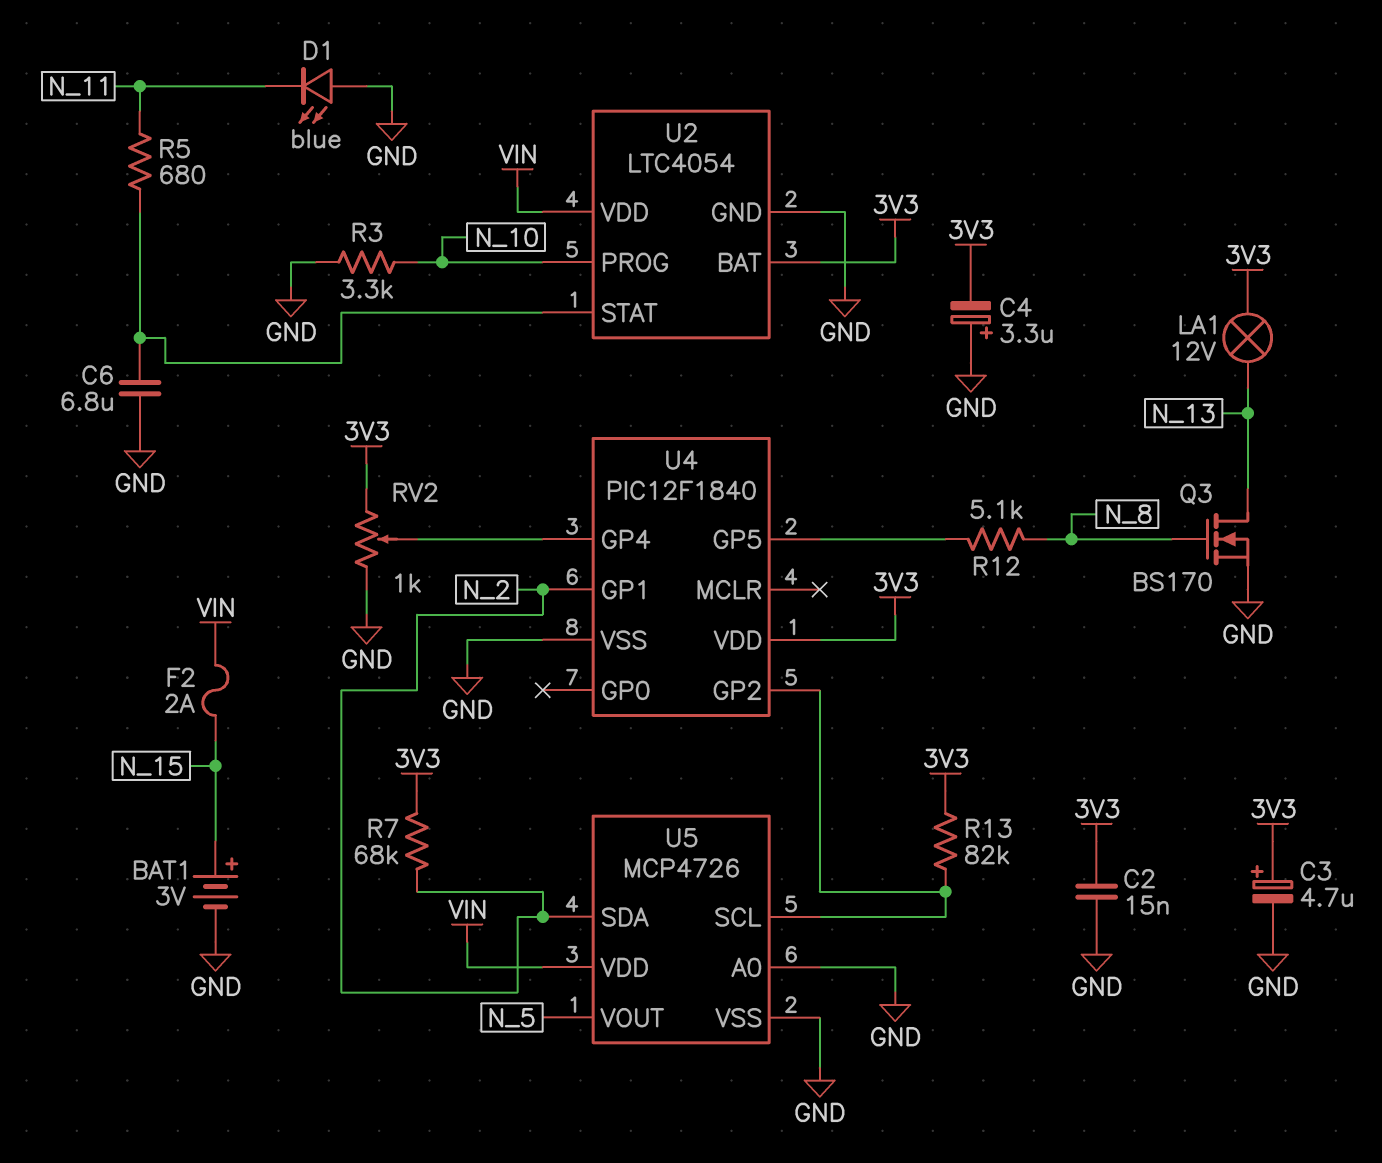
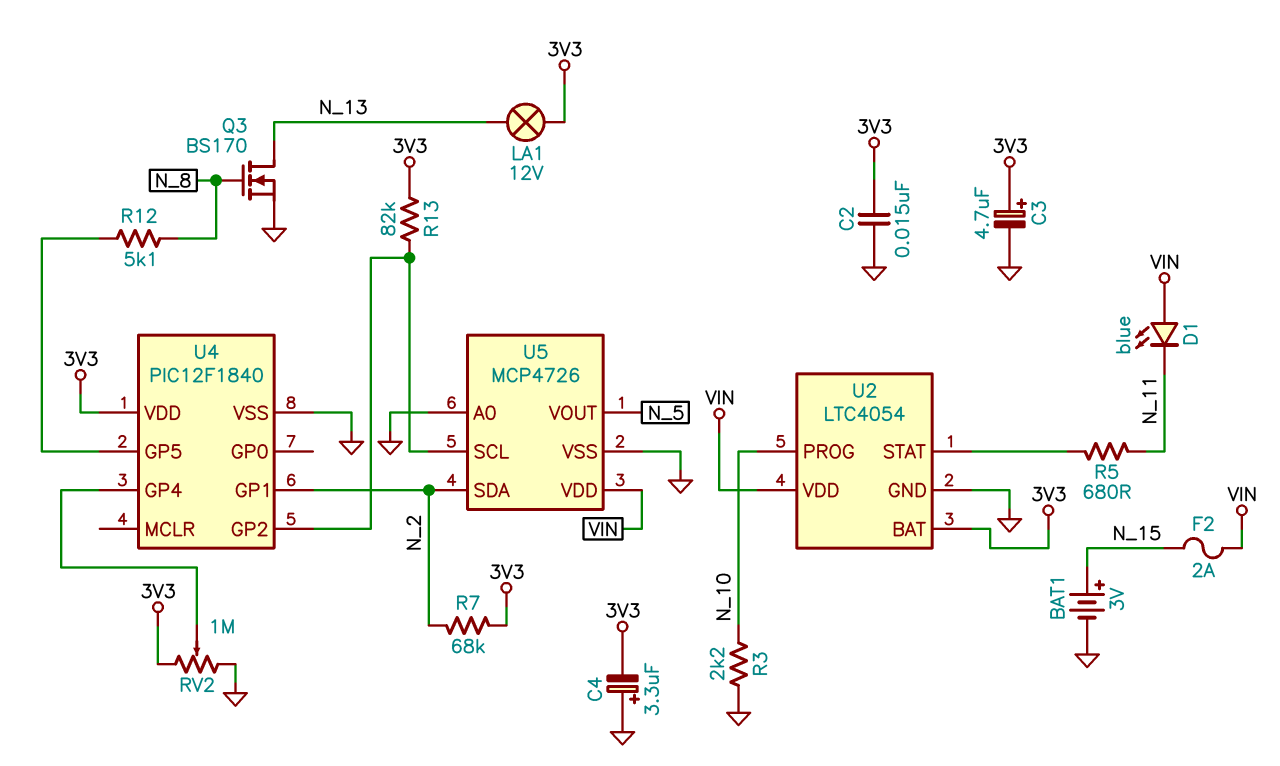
C6: 6.8uF (GND, U2/STAT) -> none
D1: LED blue (A GND, K N_11) -> LED blue (A VIN, K N_11)
R3: 3.3k (GND, N_10) -> 2.2k (GND, N_10)
RV2: 1k (3V3, GND, wiper U4/GP4) -> 1M (3V3, GND, wiper U4/GP4)

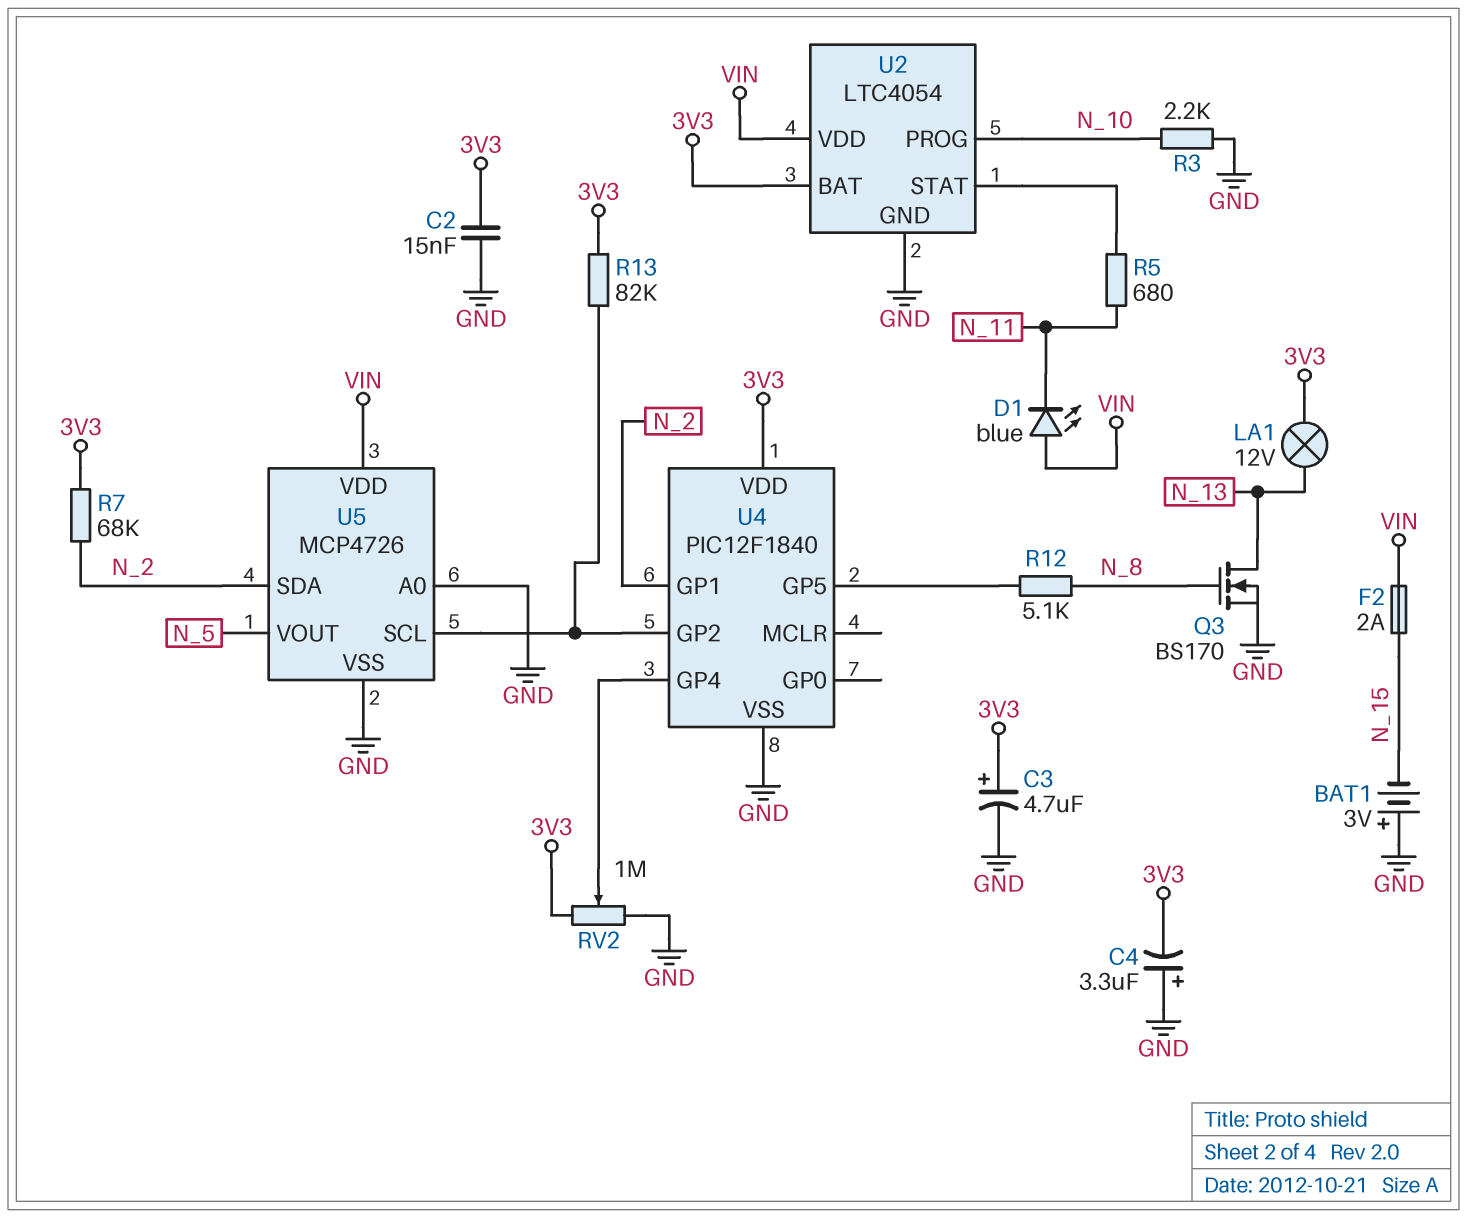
BAT1: 3V (plus N_15, minus GND) -> 3V (plus GND, minus N_15)

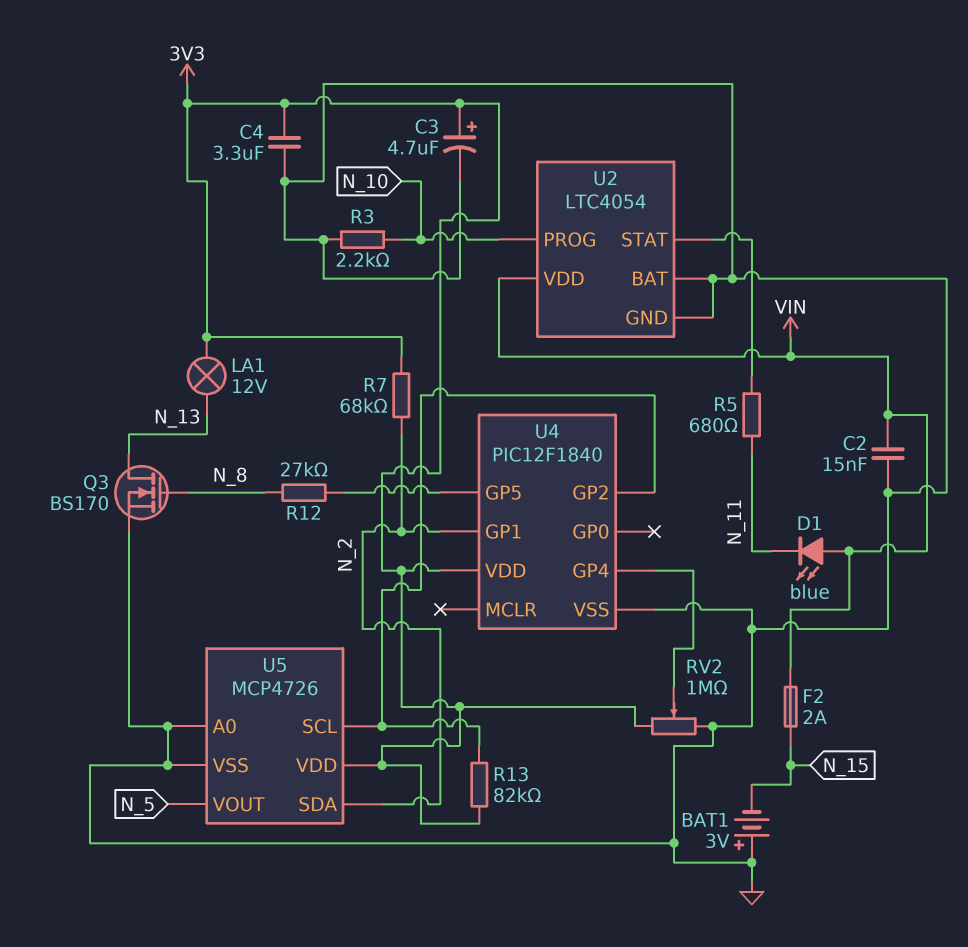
C2: 15nF (3V3, GND) -> 15nF (GND, VIN)
C4: 3.3uF (plus GND, minus 3V3) -> 3.3uF (3V3, GND)
R12: 5.1k (N_8, U4/GP5) -> 27k (N_8, U4/GP5)
U2 pin BAT: 3V3 -> GND
U5 pin VDD: VIN -> 3V3

